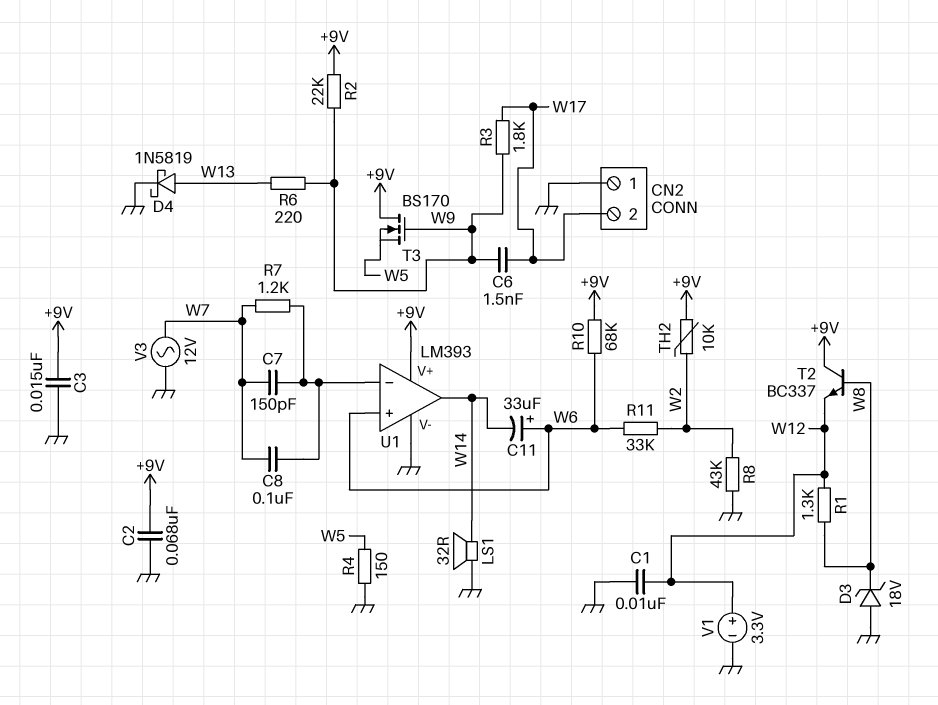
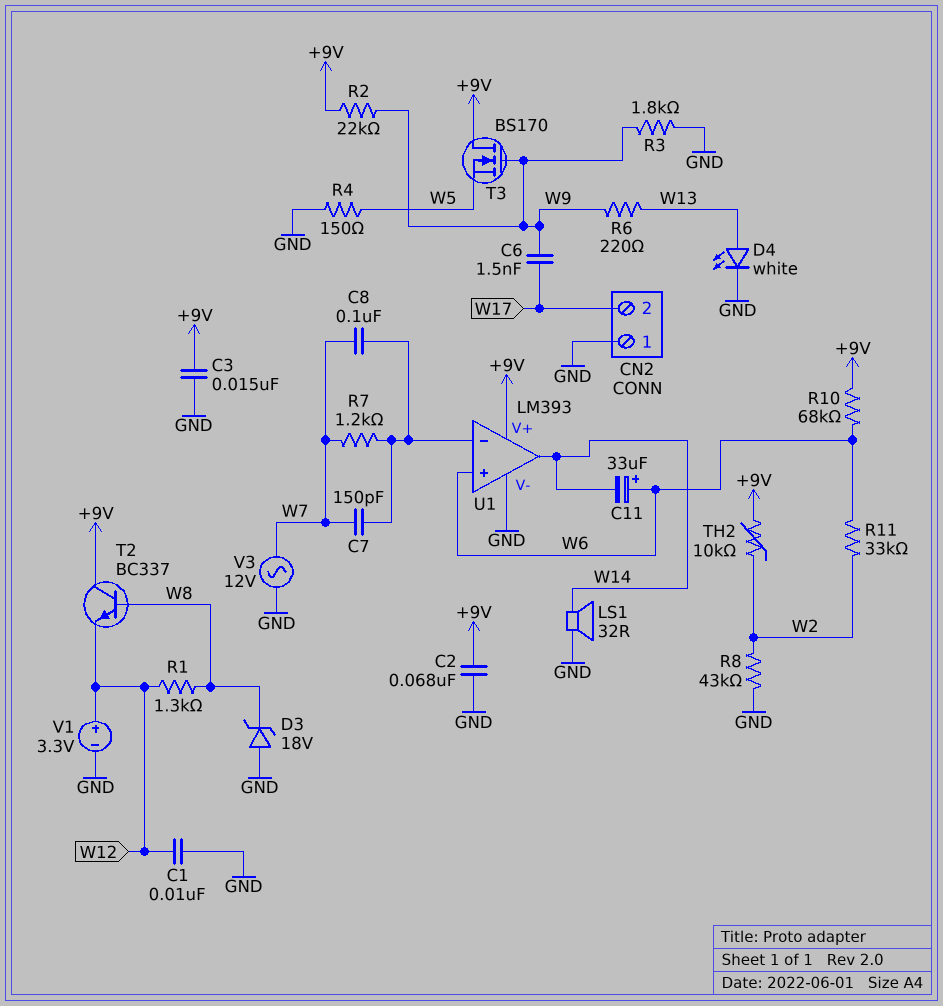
D4: schottky 1N5819 (A W13, K GND) -> LED white (A W13, K GND)
R3: 1.8k (W9, W17) -> 1.8k (GND, W9)

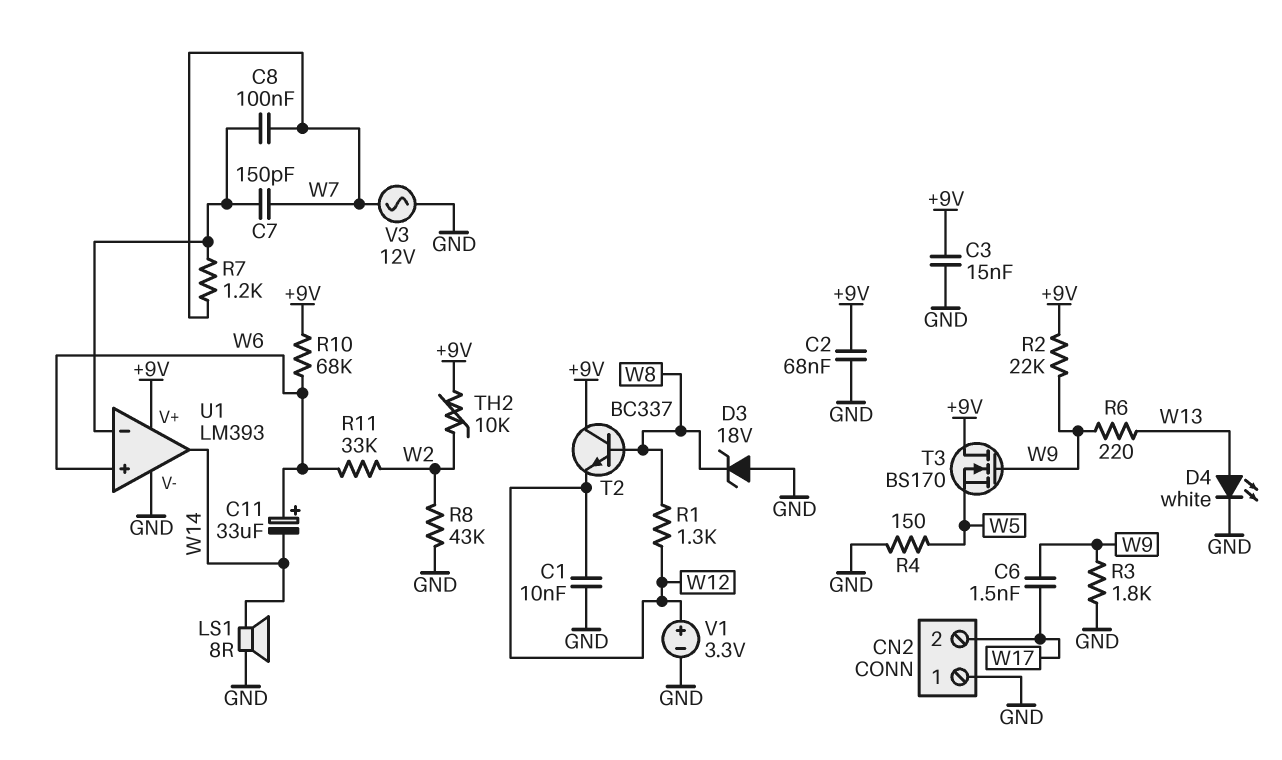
LS1: speaker 32R (GND, W14) -> speaker 8R (GND, W14)

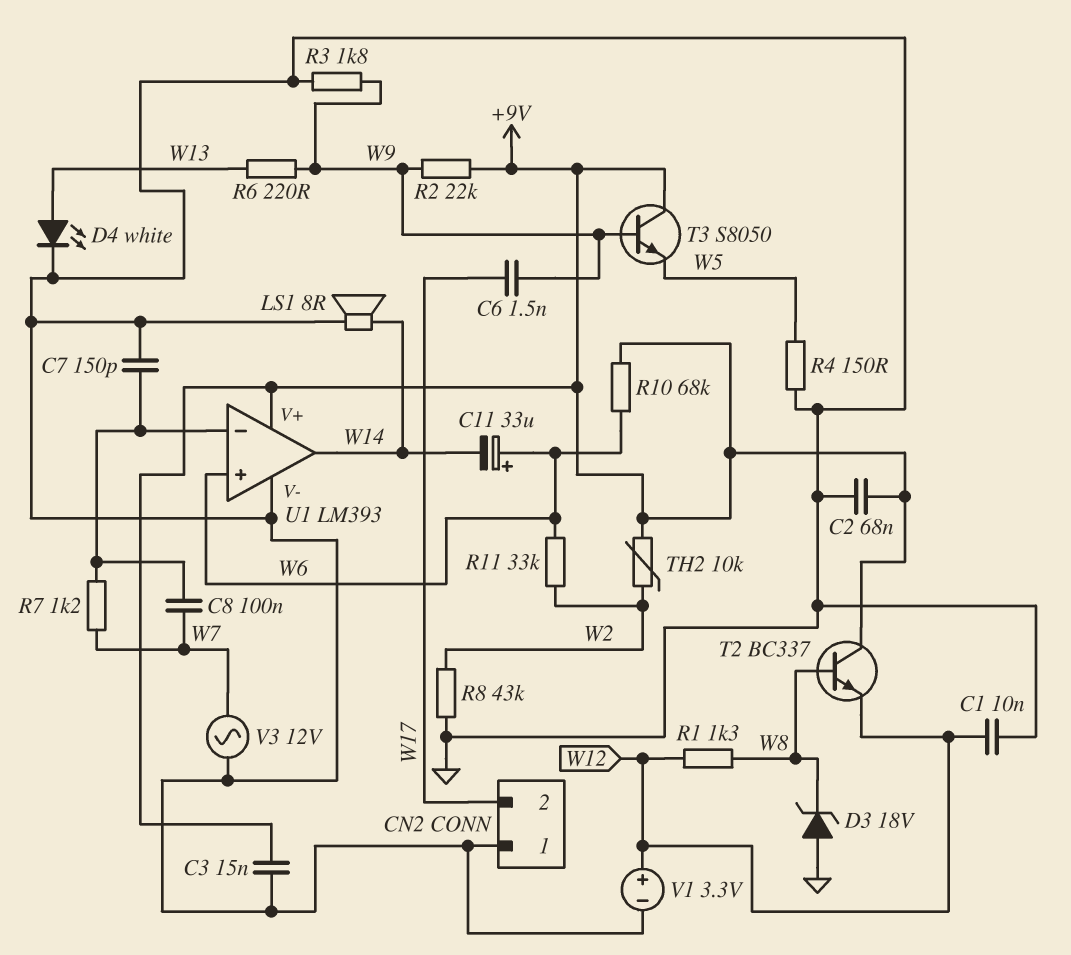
C7: 150pF (U1/in-, W7) -> 150pF (GND, U1/in-)
T3: NMOS BS170 (G W9, D +9V, S W5) -> NPN S8050 (B W9, C +9V, E W5)

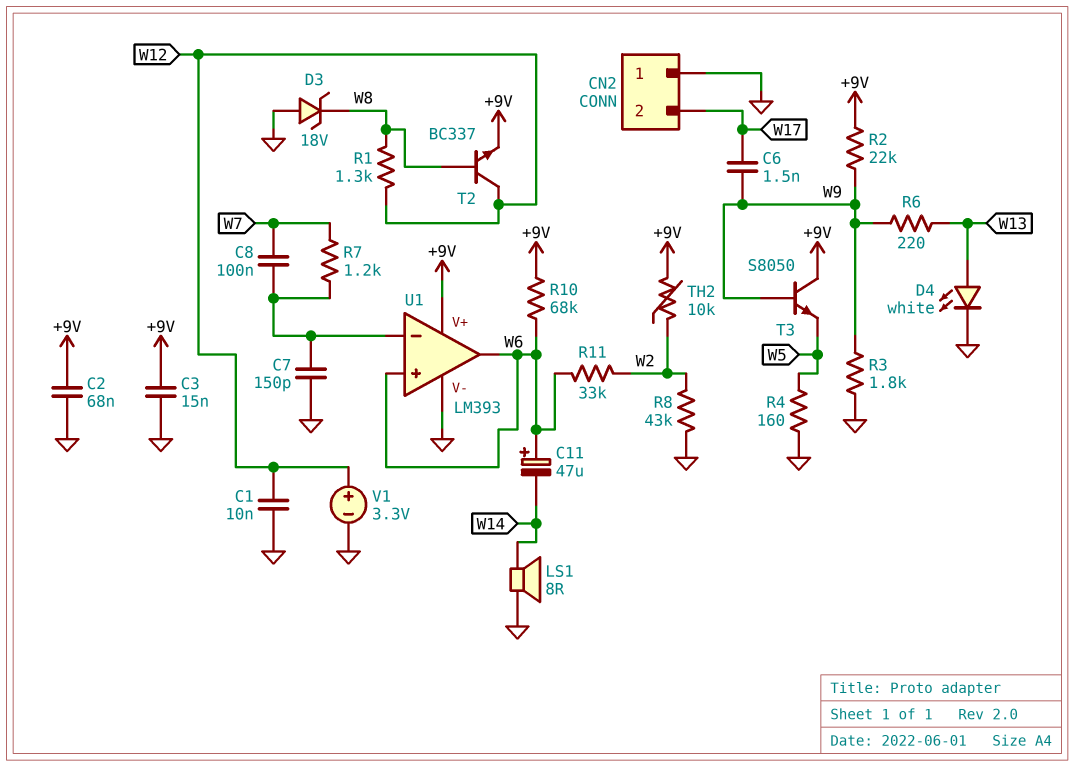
C11: 33uF (plus W6, minus W14) -> 47uF (plus W6, minus W14)
R4: 150 (GND, W5) -> 160 (GND, W5)
T2: NPN BC337 (B W8, C +9V, E W12) -> NPN BC337 (B W8, C W12, E +9V)
U1 pin out: W14 -> W6
V3: AC 12V (GND, W7) -> none

